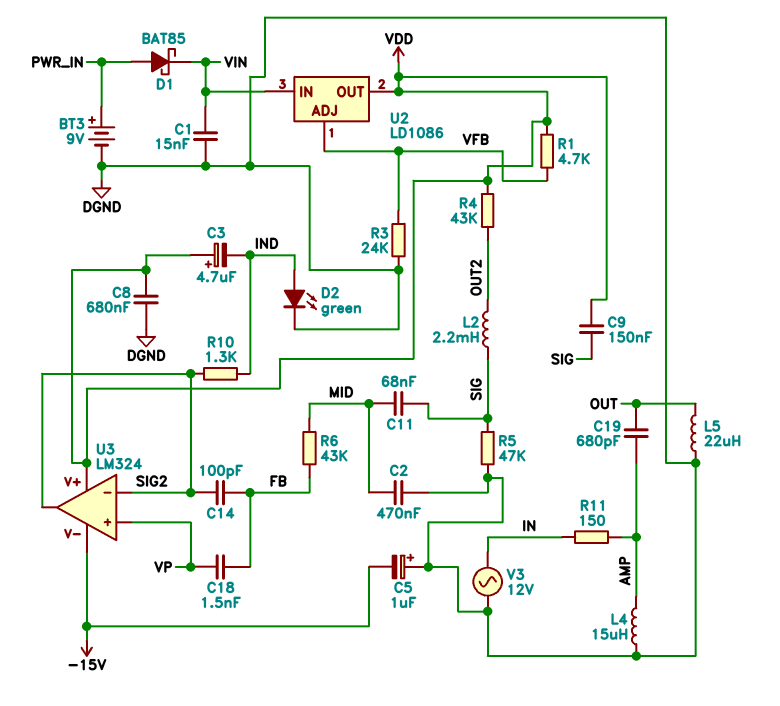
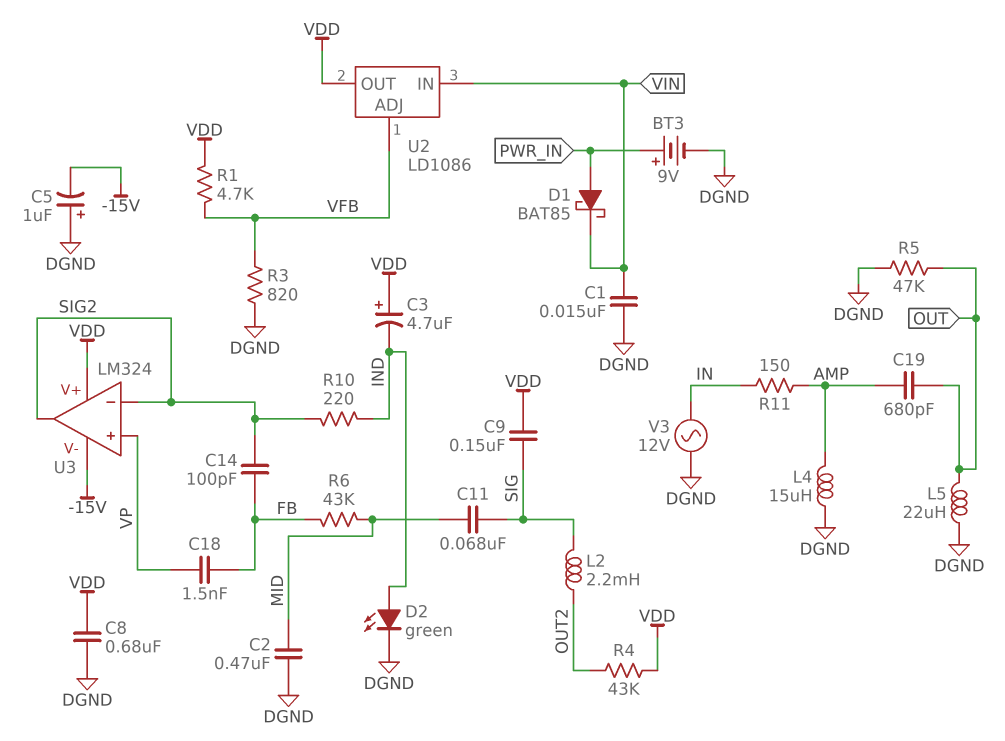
R3: 24k (DGND, VFB) -> 820 (DGND, VFB)
R5: 47k (DGND, SIG) -> 47k (DGND, OUT)
R10: 1.3k (IND, SIG2) -> 220 (IND, SIG2)

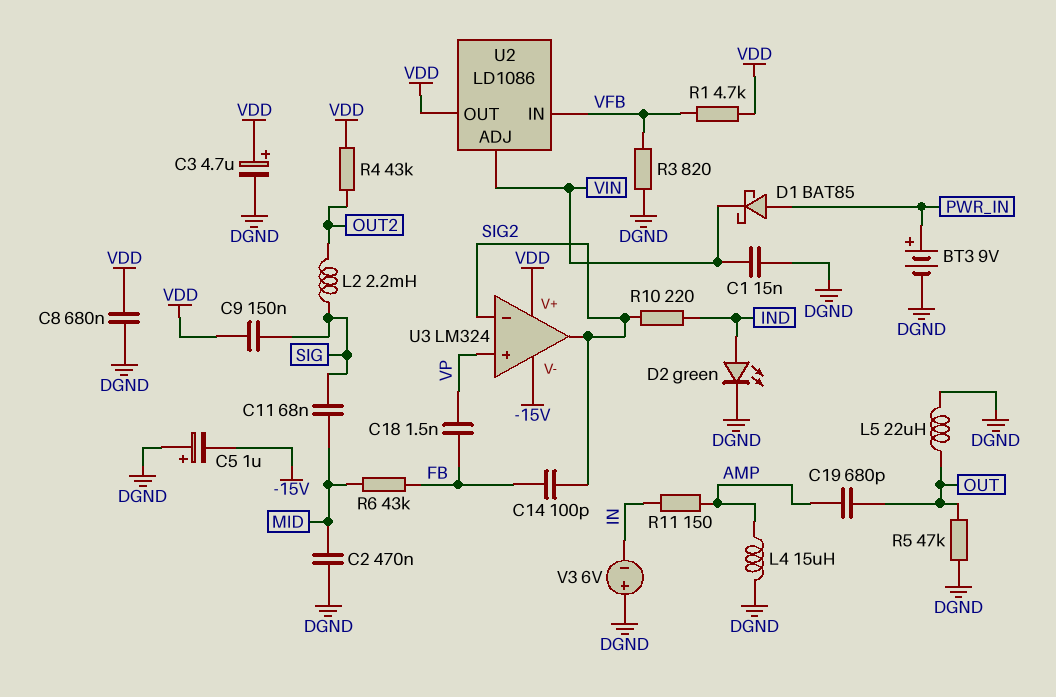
C3: 4.7uF (plus VDD, minus IND) -> 4.7uF (plus VDD, minus DGND)
U2 pin ADJ: VFB -> VIN
U2 pin IN: VIN -> VFB
V3: AC 12V (DGND, IN) -> 6V (plus DGND, minus IN)

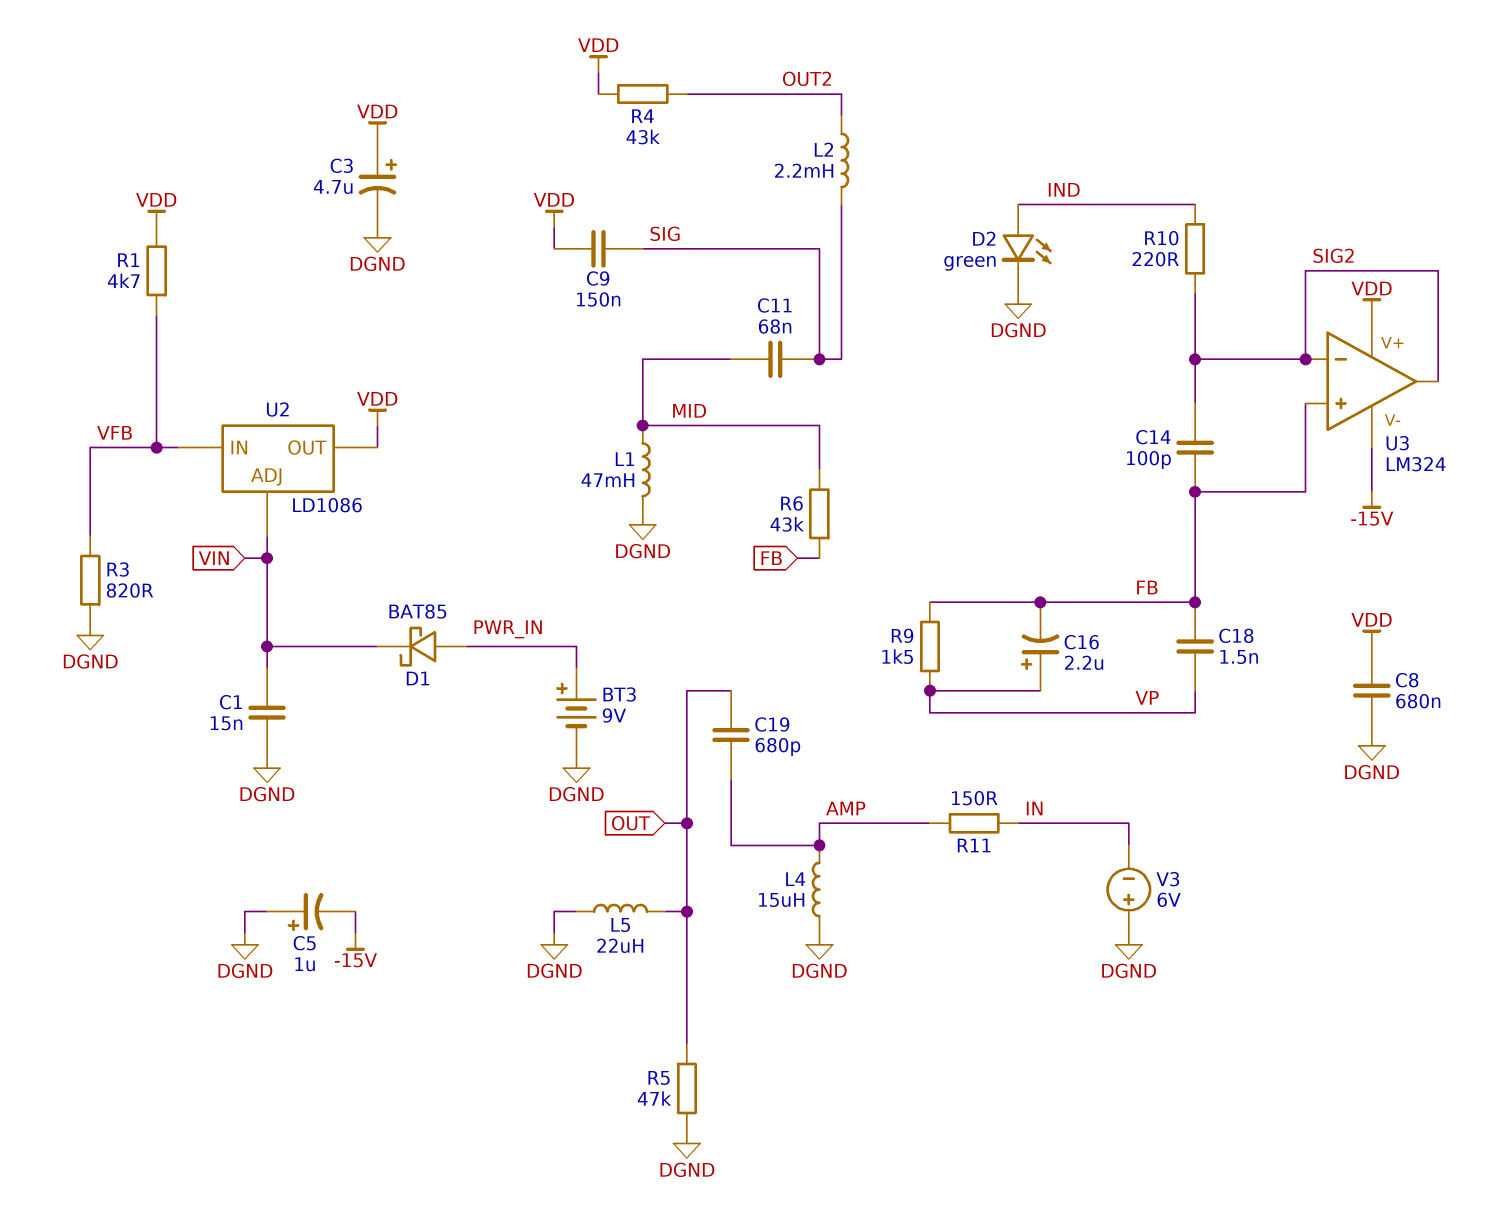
C2: 470nF (DGND, MID) -> none
C16: none -> 2.2uF (plus VP, minus FB)
L1: none -> 47mH (DGND, MID)
R9: none -> 1.5k (FB, VP)
U3 pin in+: VP -> FB

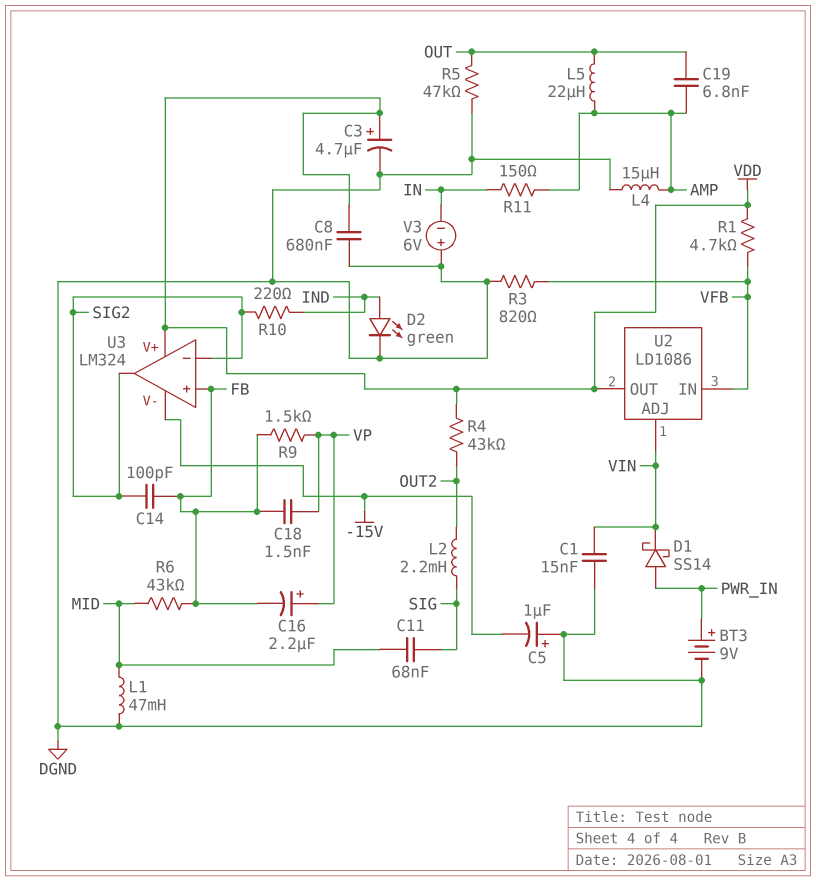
C9: 150nF (SIG, VDD) -> none
C19: 680pF (AMP, OUT) -> 6.8nF (AMP, OUT)
D1: schottky BAT85 (A PWR_IN, K VIN) -> schottky SS14 (A PWR_IN, K VIN)
L5: 22uH (DGND, OUT) -> 22uH (AMP, OUT)

